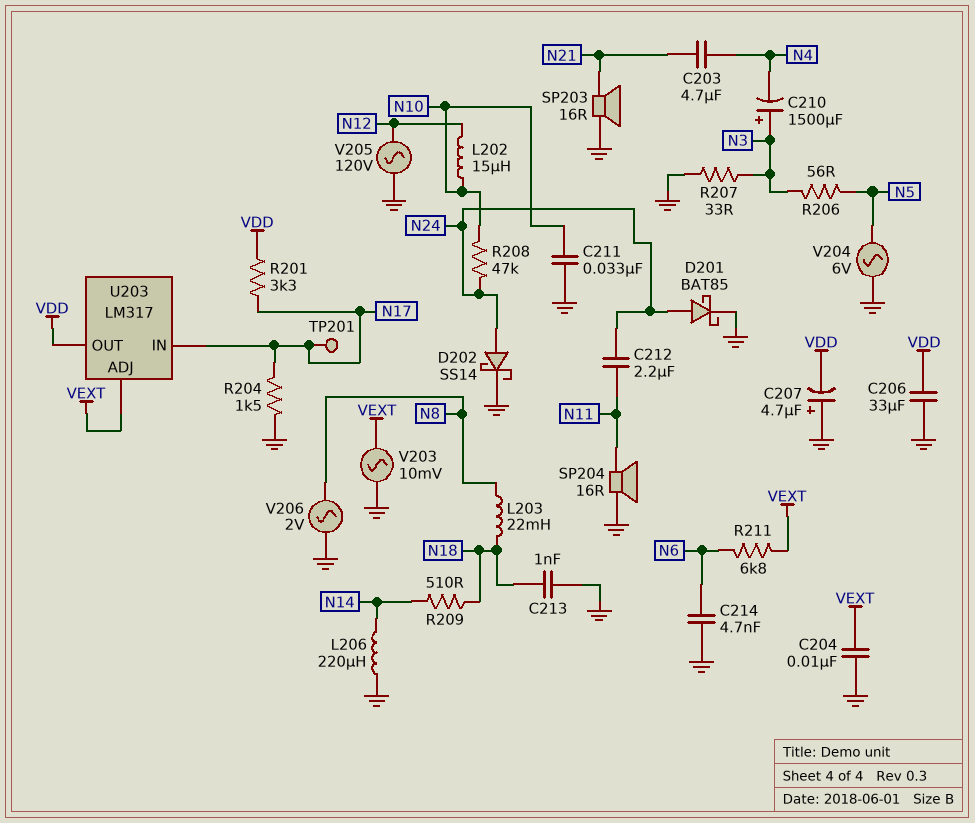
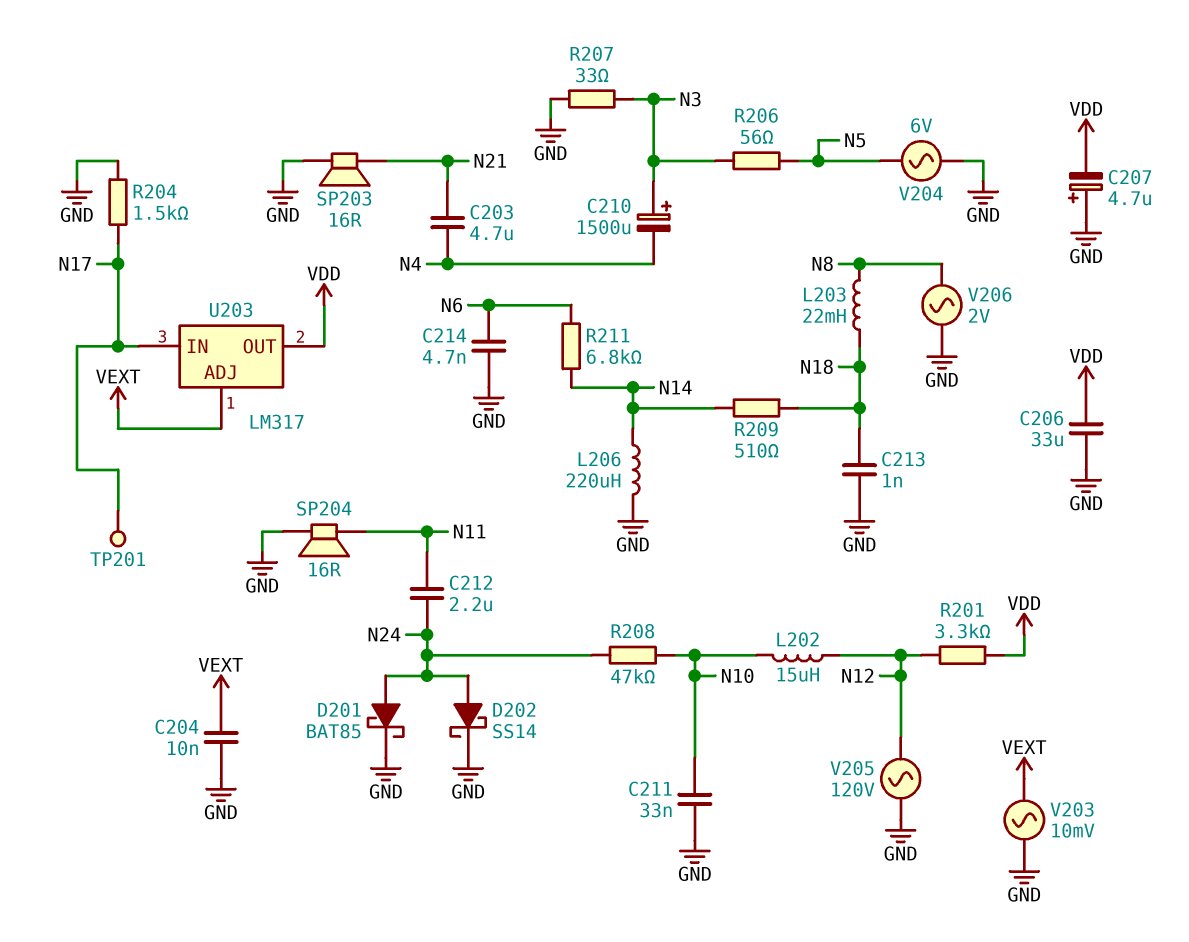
R201: 3.3k (N17, VDD) -> 3.3k (N12, VDD)
R211: 6.8k (N6, VEXT) -> 6.8k (N6, N14)

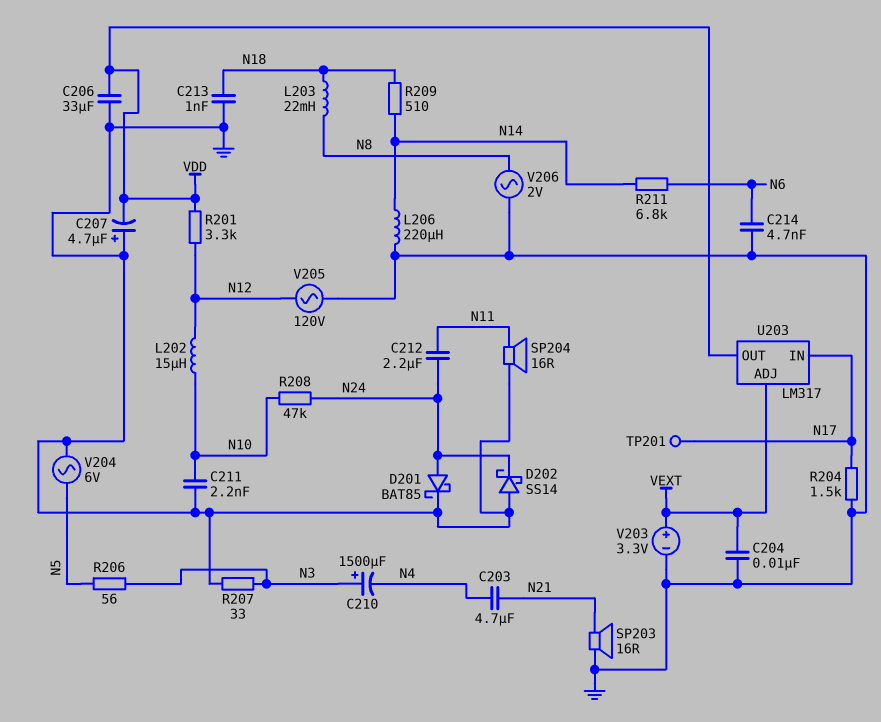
C211: 33nF (GND, N10) -> 2.2nF (GND, N10)
D202: schottky SS14 (A N24, K GND) -> schottky SS14 (A GND, K N24)
V203: AC 10mV (GND, VEXT) -> 3.3V (plus VEXT, minus GND)

